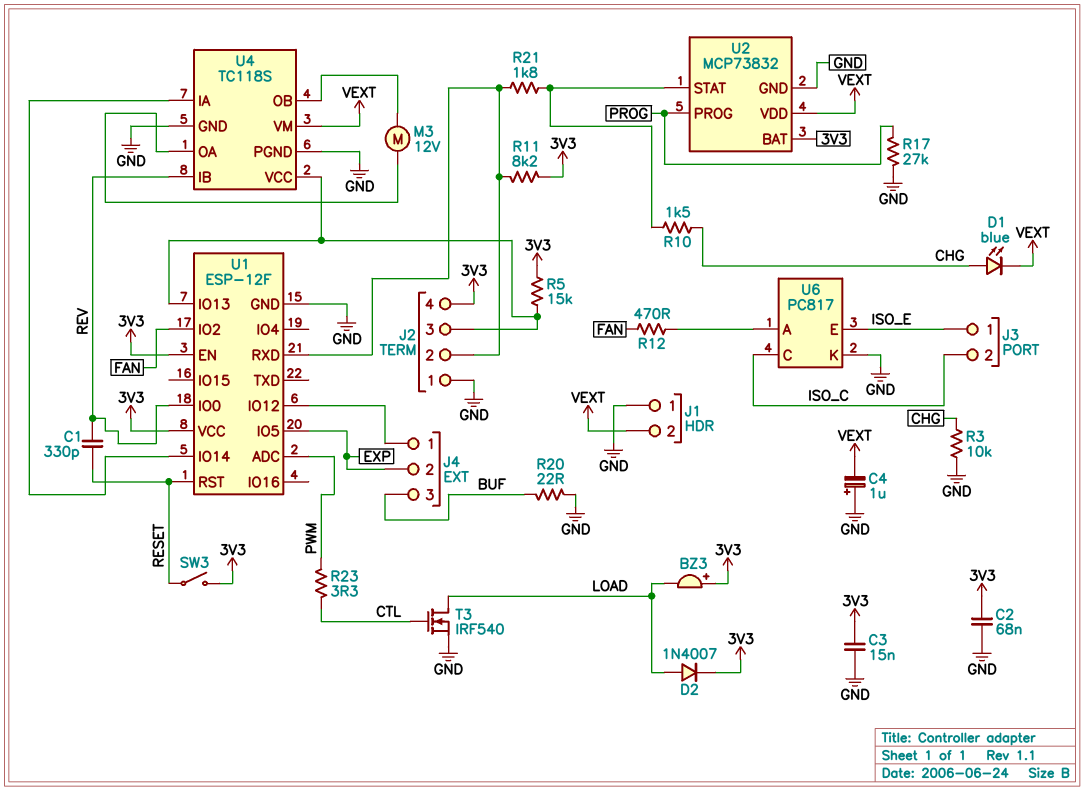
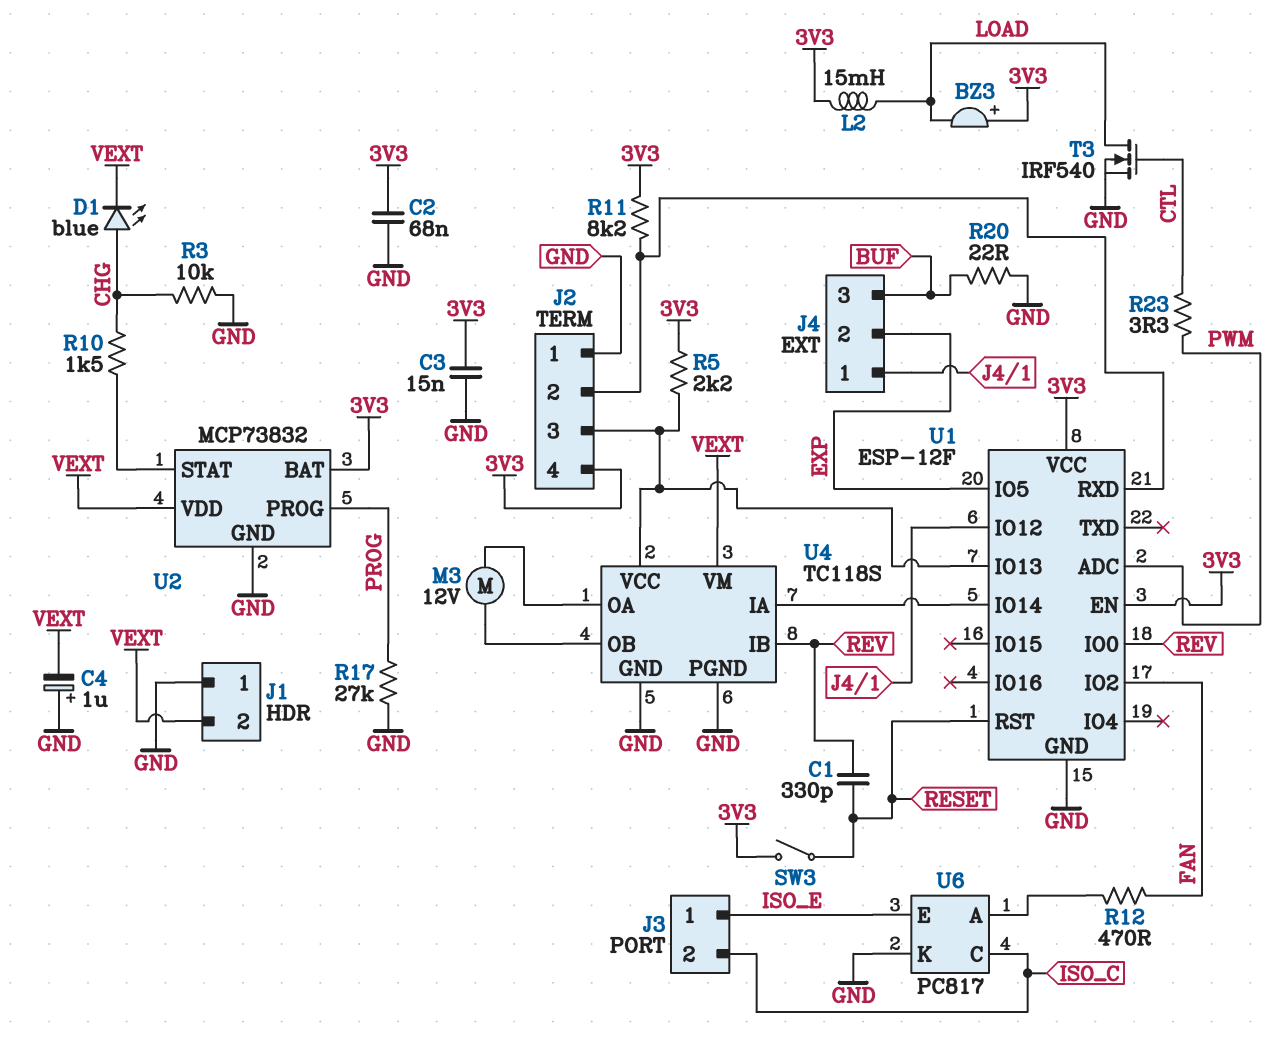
D2: diode 1N4007 (A LOAD, K 3V3) -> none
L2: none -> 15mH (3V3, LOAD)
R5: 15k (3V3, J2/3) -> 2.2k (3V3, J2/3)
R21: 1.8k (J2/2, U2/STAT) -> none

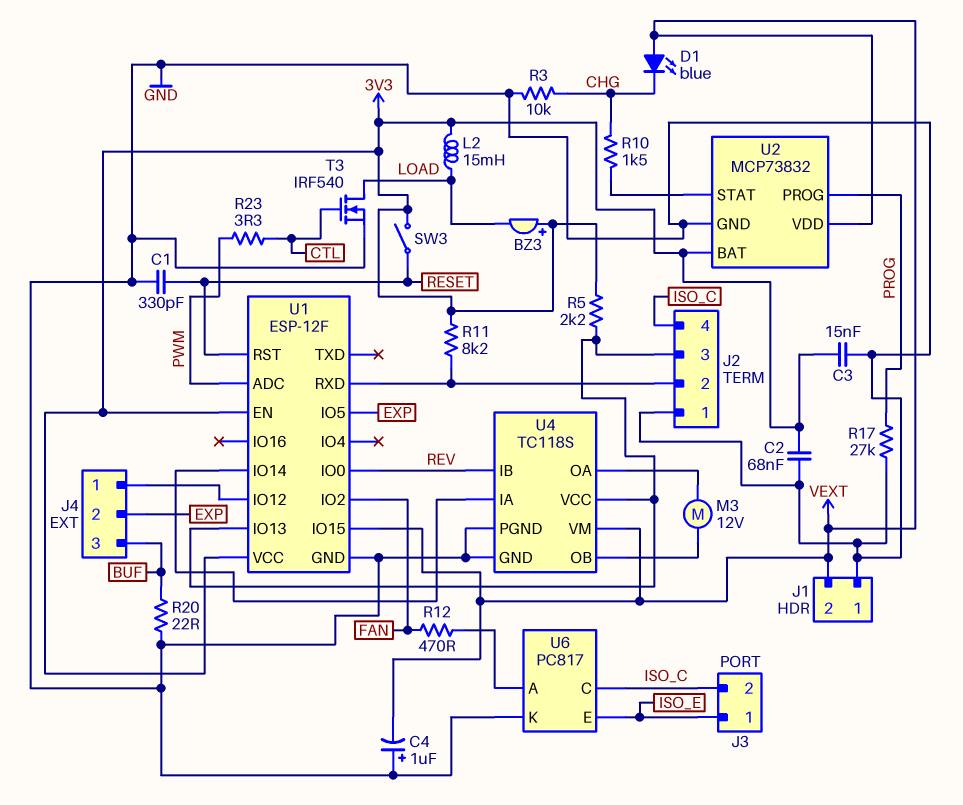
C1: 330pF (RESET, REV) -> 330pF (GND, RESET)
D1: LED blue (A CHG, K VEXT) -> LED blue (A VEXT, K CHG)
J2 pin 4: 3V3 -> ISO_C
U1 pin IO15: none -> VEXT

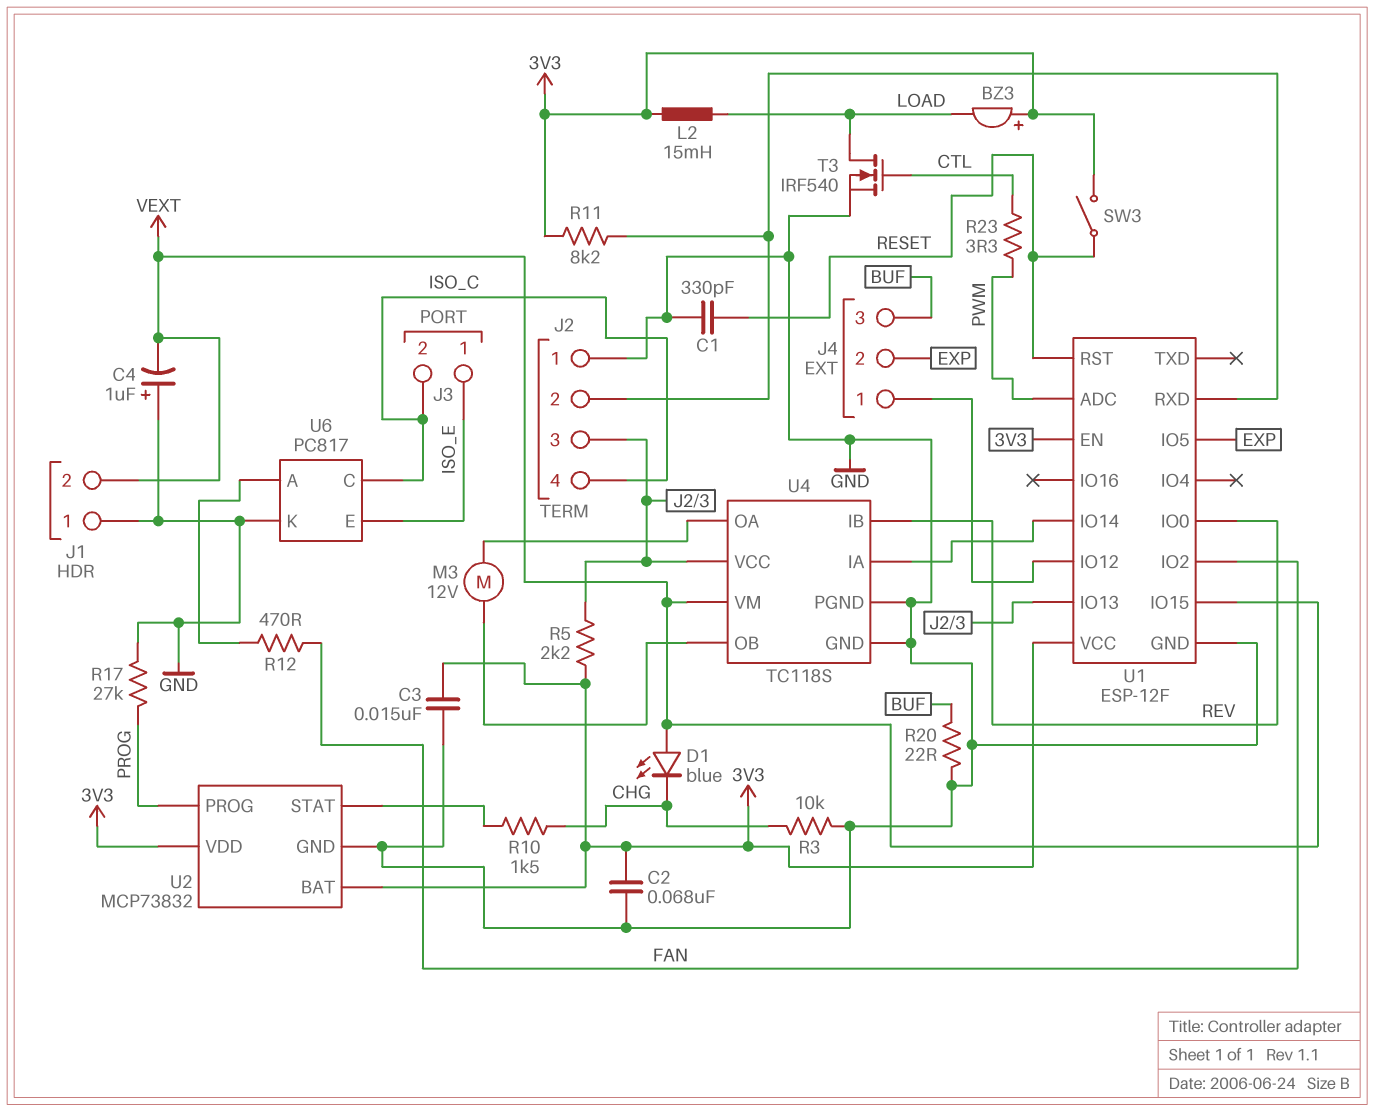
U2 pin VDD: VEXT -> 3V3

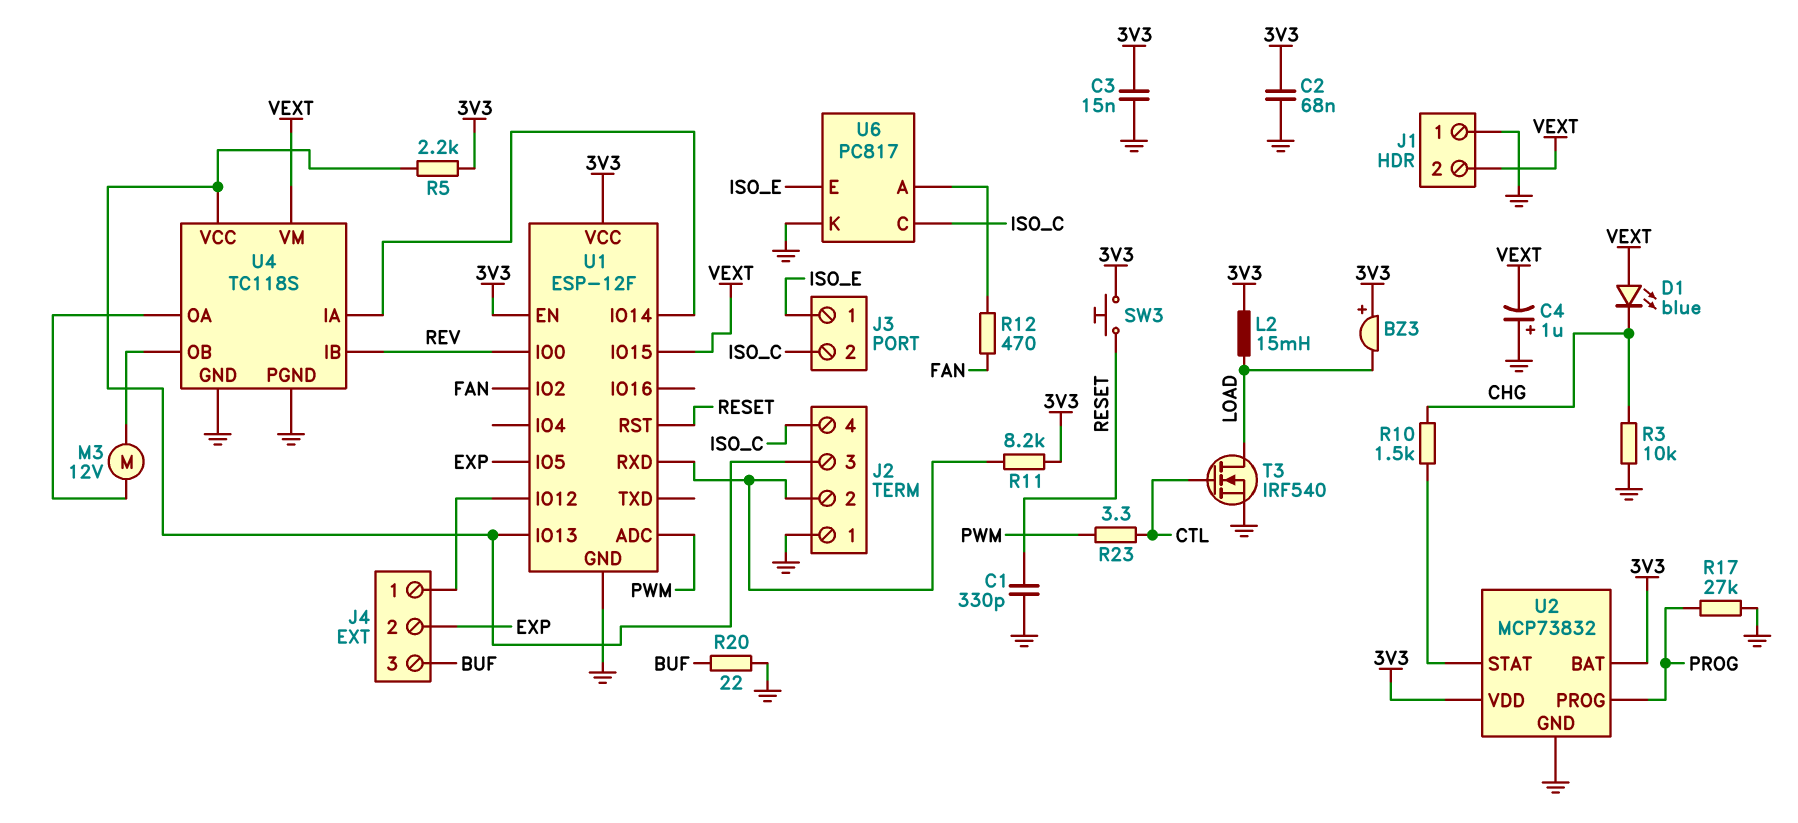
SW3: switch (3V3, RESET) -> button (3V3, RESET)

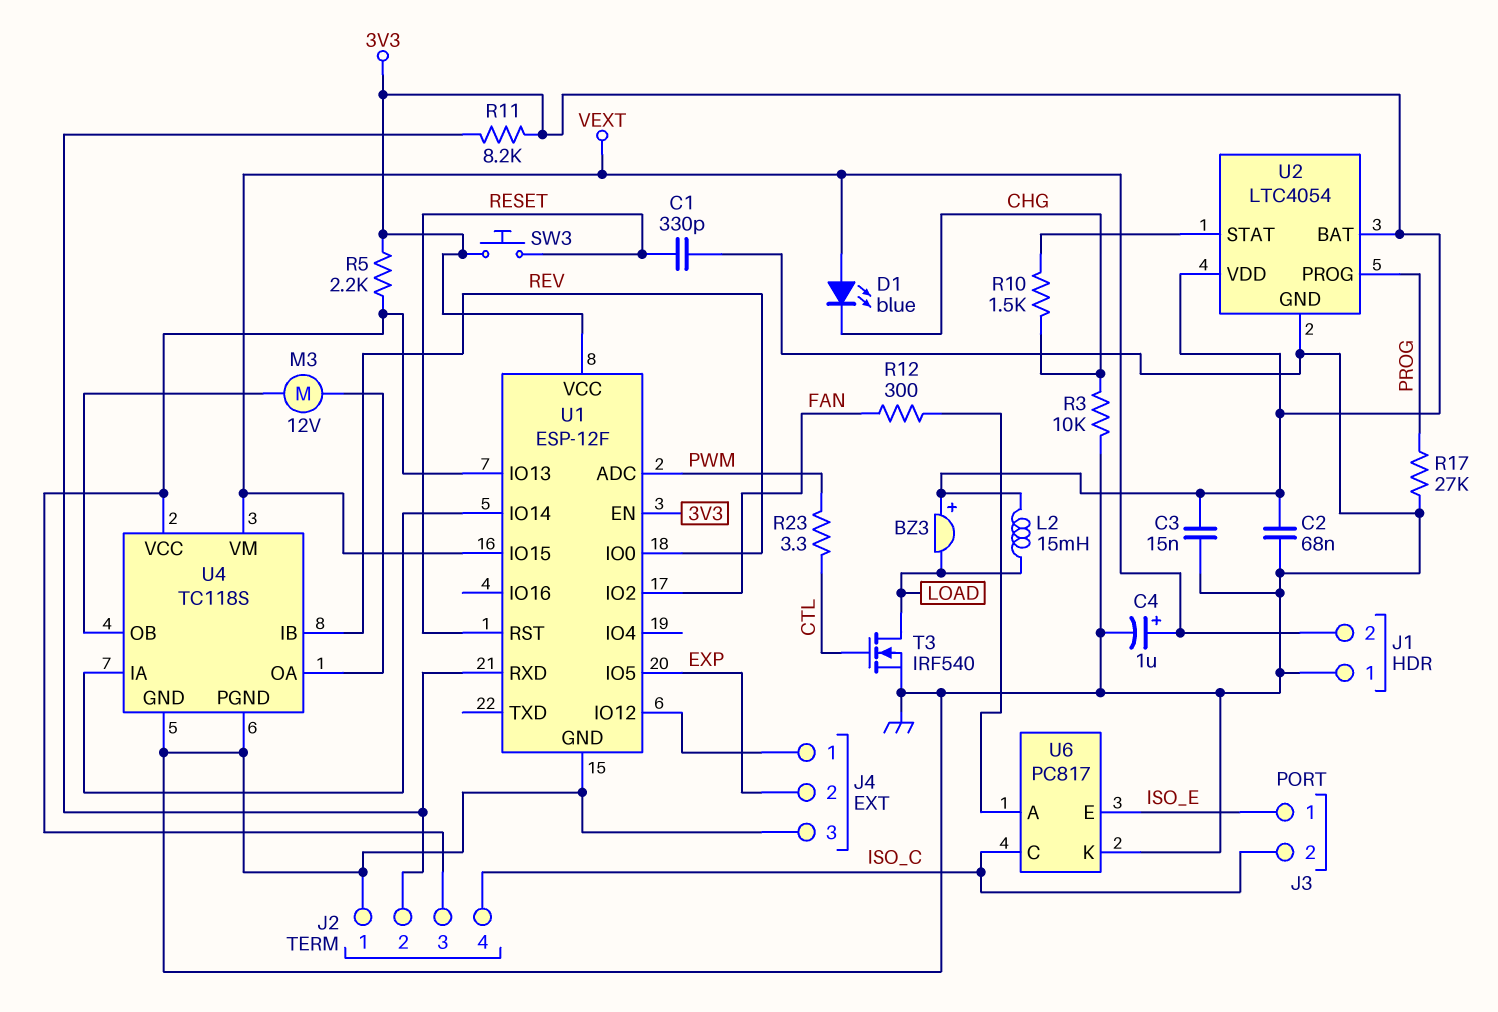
C4: 1uF (plus GND, minus VEXT) -> 1uF (plus VEXT, minus GND)
J4 pin 3: BUF -> GND
R12: 470 (FAN, U6/A) -> 300 (FAN, U6/A)
R20: 22 (BUF, GND) -> none
U2: MCP73832 -> LTC4054

